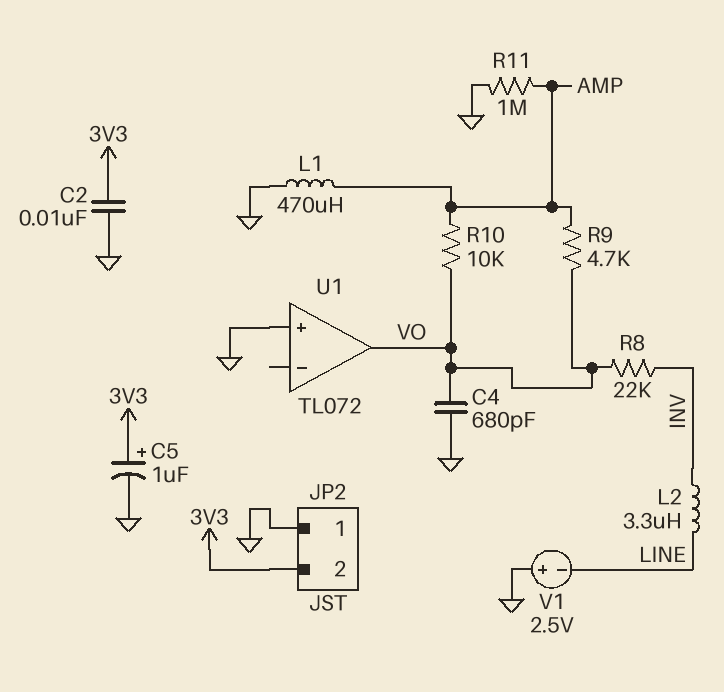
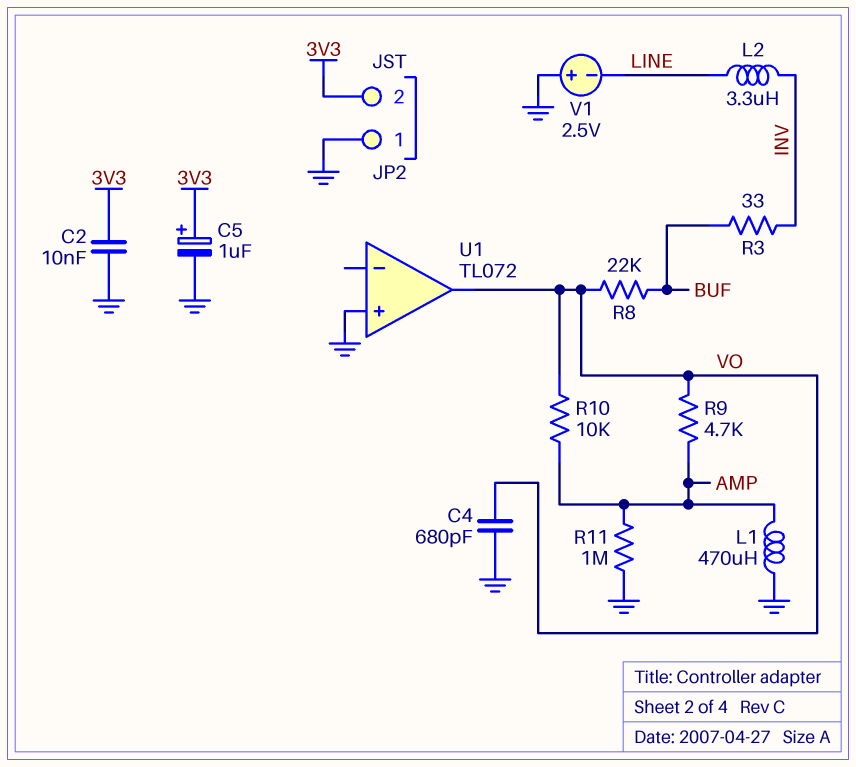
R3: none -> 33 (BUF, INV)
R8: 22k (INV, VO) -> 22k (BUF, VO)

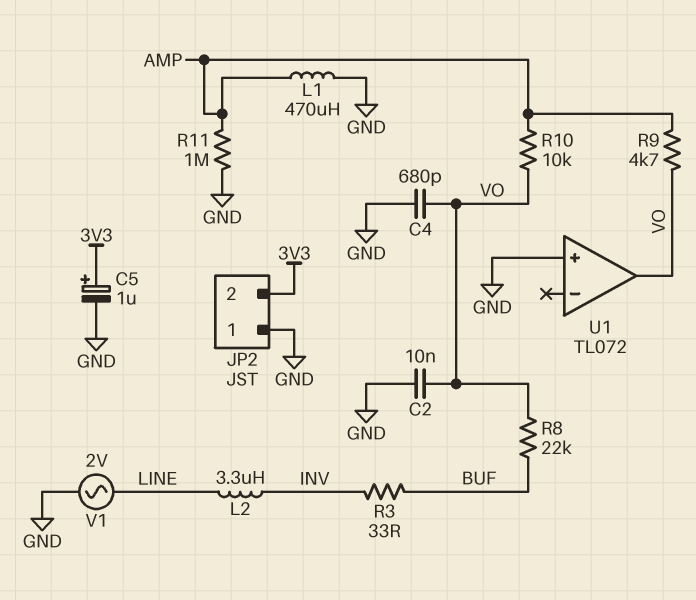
C2: 10nF (3V3, GND) -> 10nF (GND, VO)
V1: 2.5V (plus GND, minus LINE) -> AC 2V (GND, LINE)

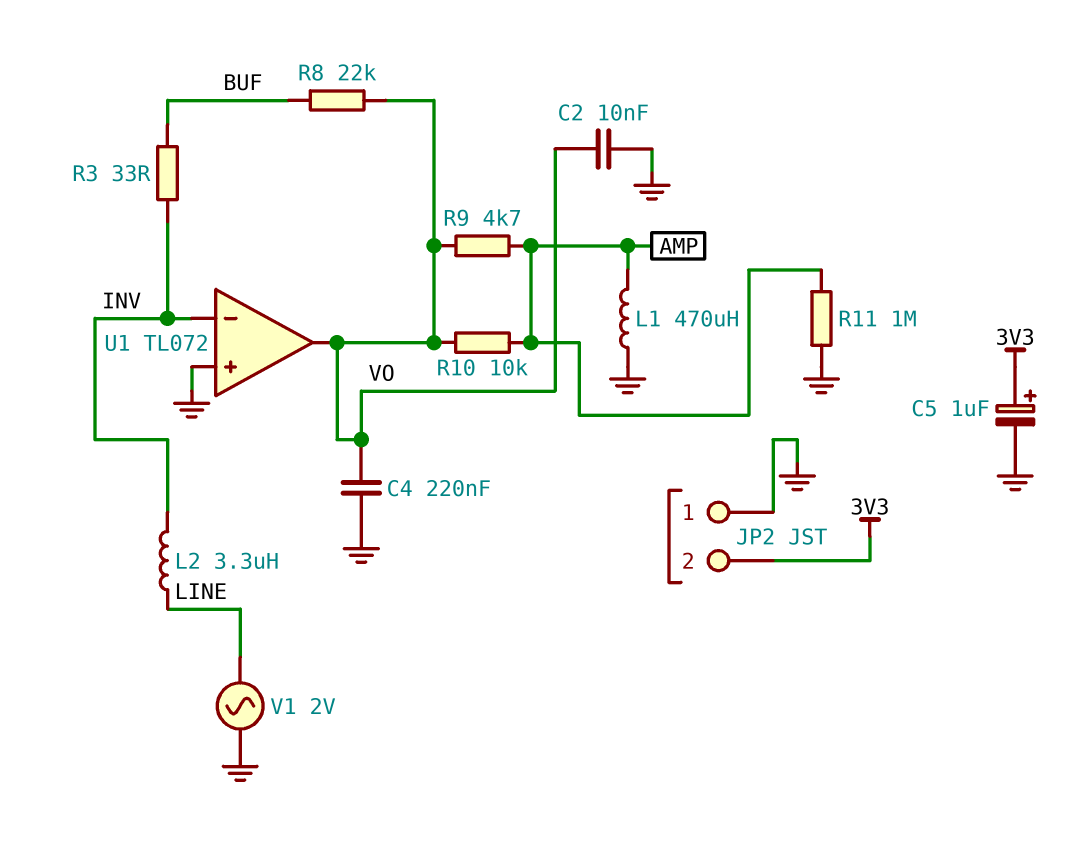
C4: 680pF (GND, VO) -> 220nF (GND, VO)
U1 pin in-: none -> INV

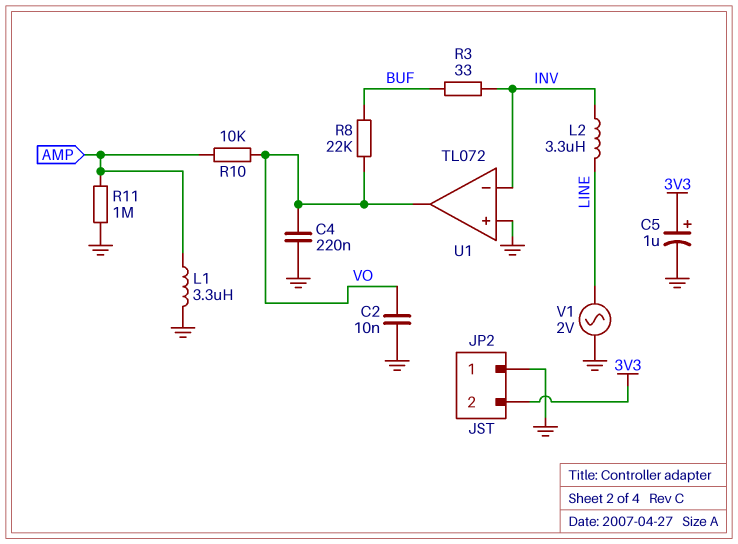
L1: 470uH (AMP, GND) -> 3.3uH (AMP, GND)
R9: 4.7k (AMP, VO) -> none

